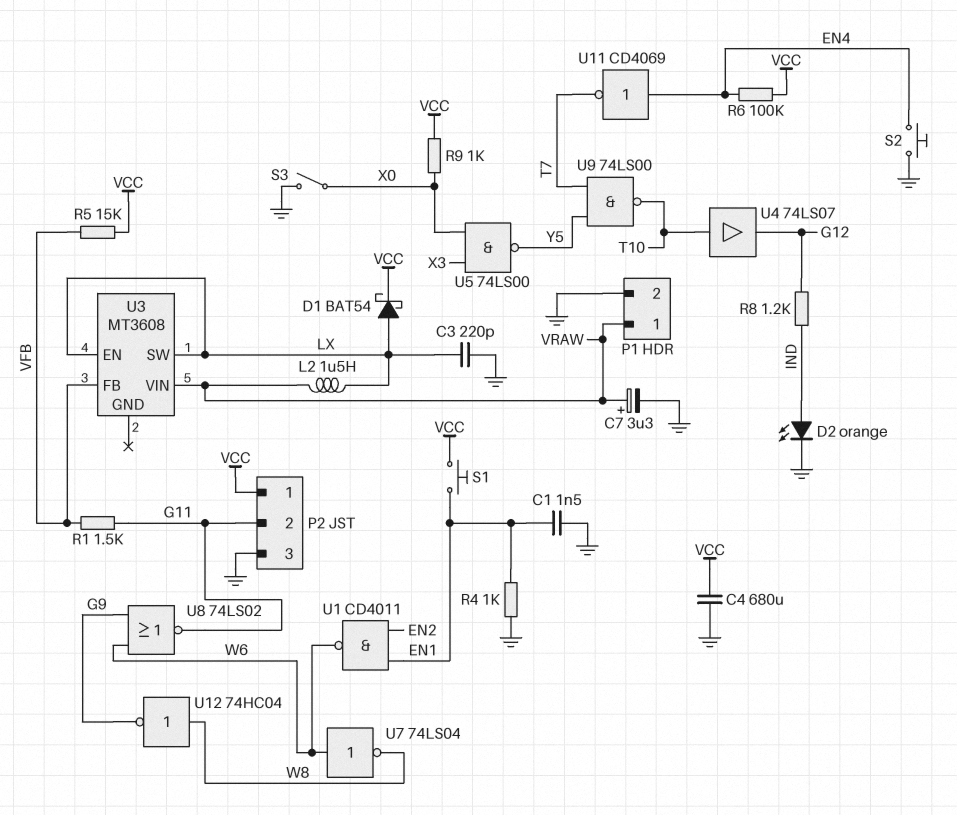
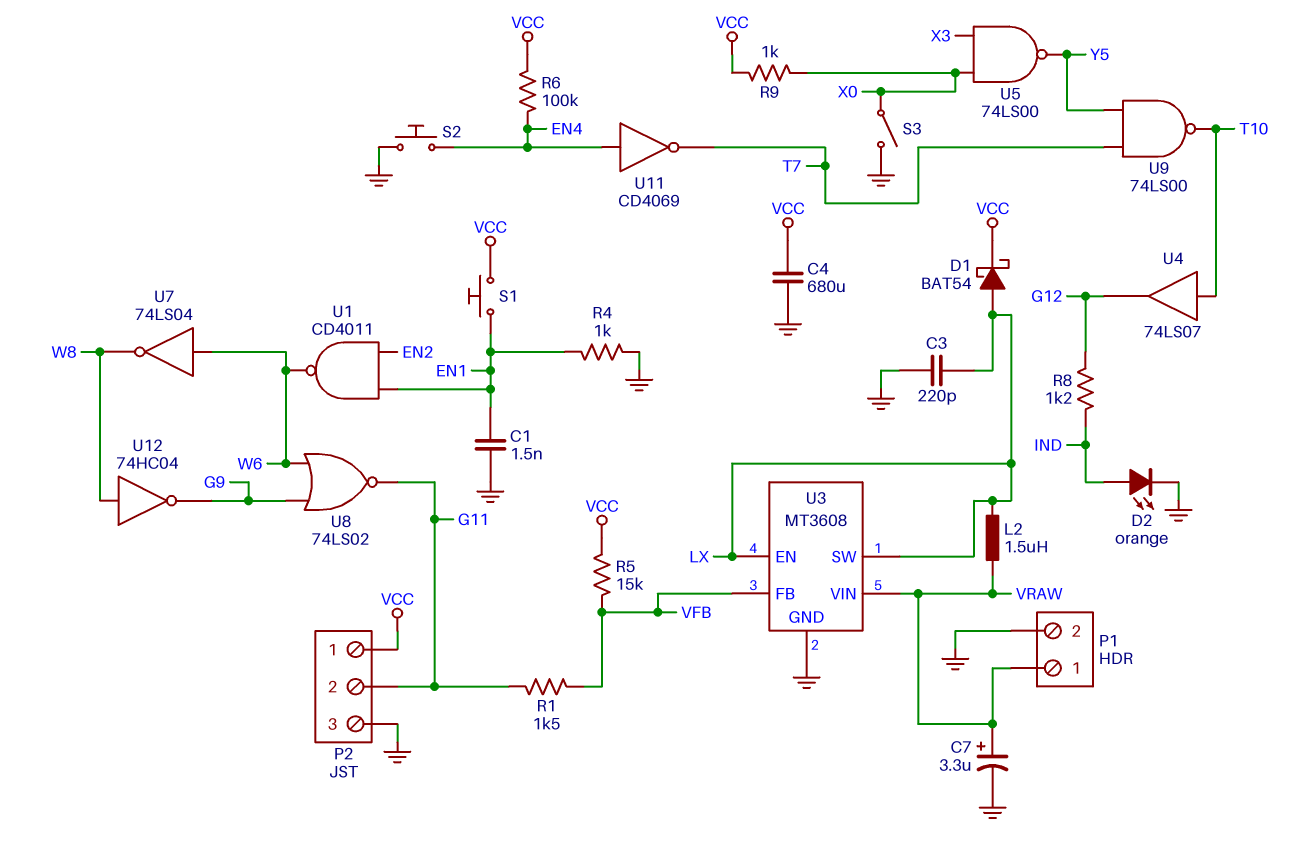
U3 pin GND: none -> GND

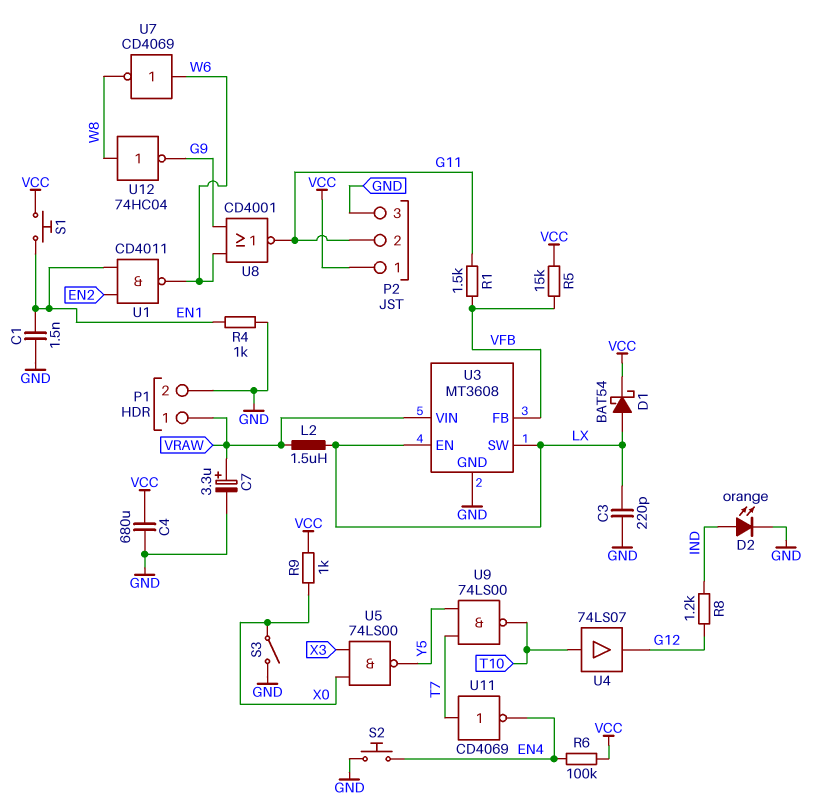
U7: NOT 74LS04 (in W6, out W8) -> NOT CD4069 (in W6, out W8)
U8: NOR 74LS02 (in G9, in W6, out G11) -> NOR CD4001 (in G9, in W6, out G11)
U11: NOT CD4069 (in EN4, out T7) -> NOT CD4069 (in T7, out EN4)

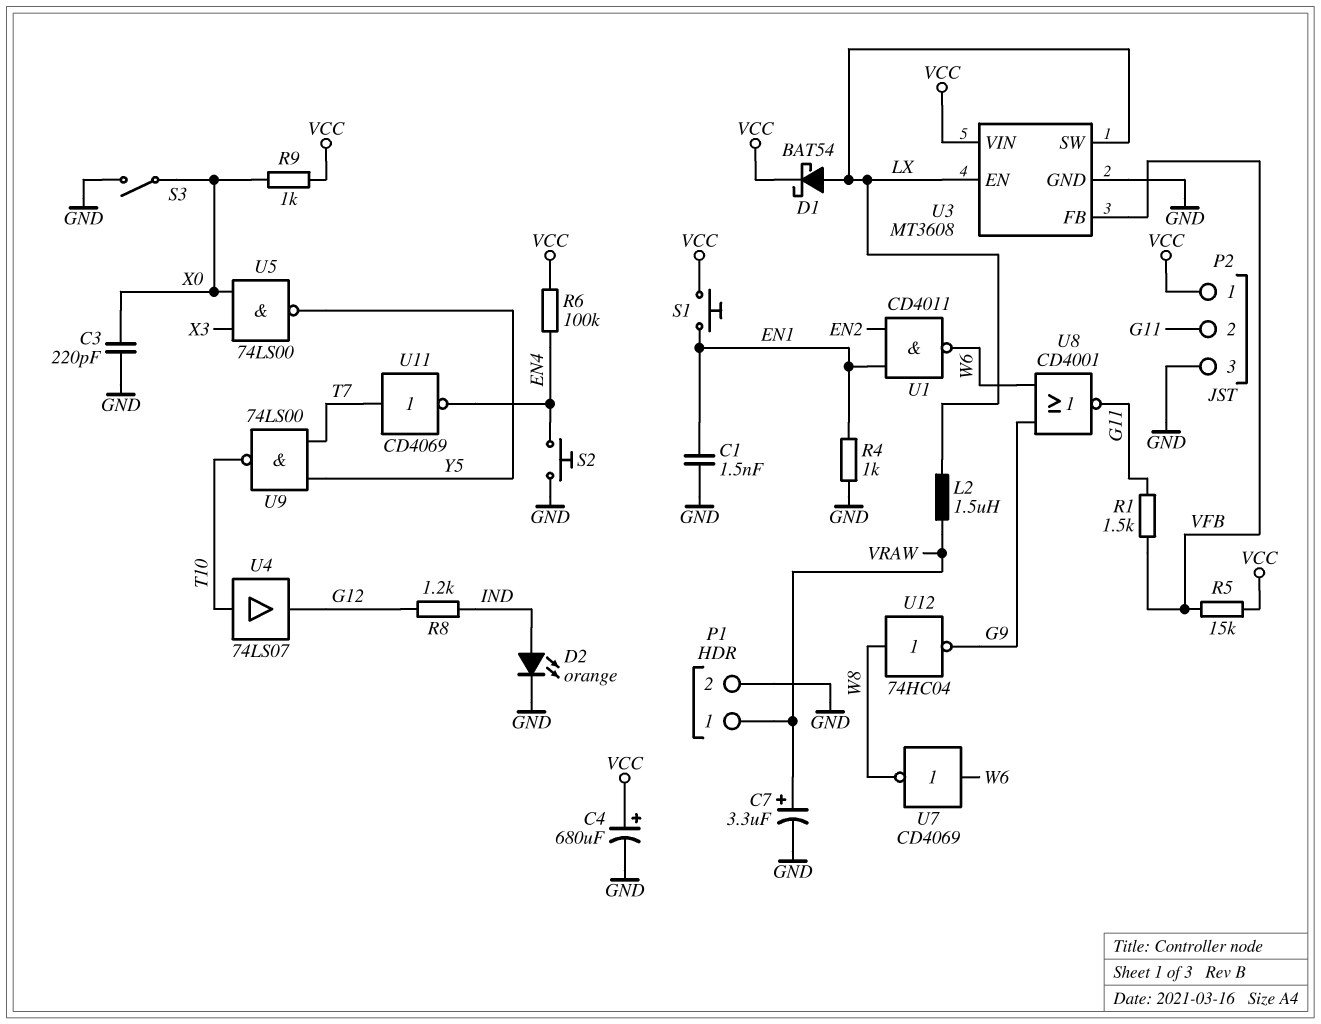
C3: 220pF (GND, LX) -> 220pF (GND, X0)
C4: 680uF (GND, VCC) -> 680uF (plus VCC, minus GND)
U3 pin VIN: VRAW -> VCC

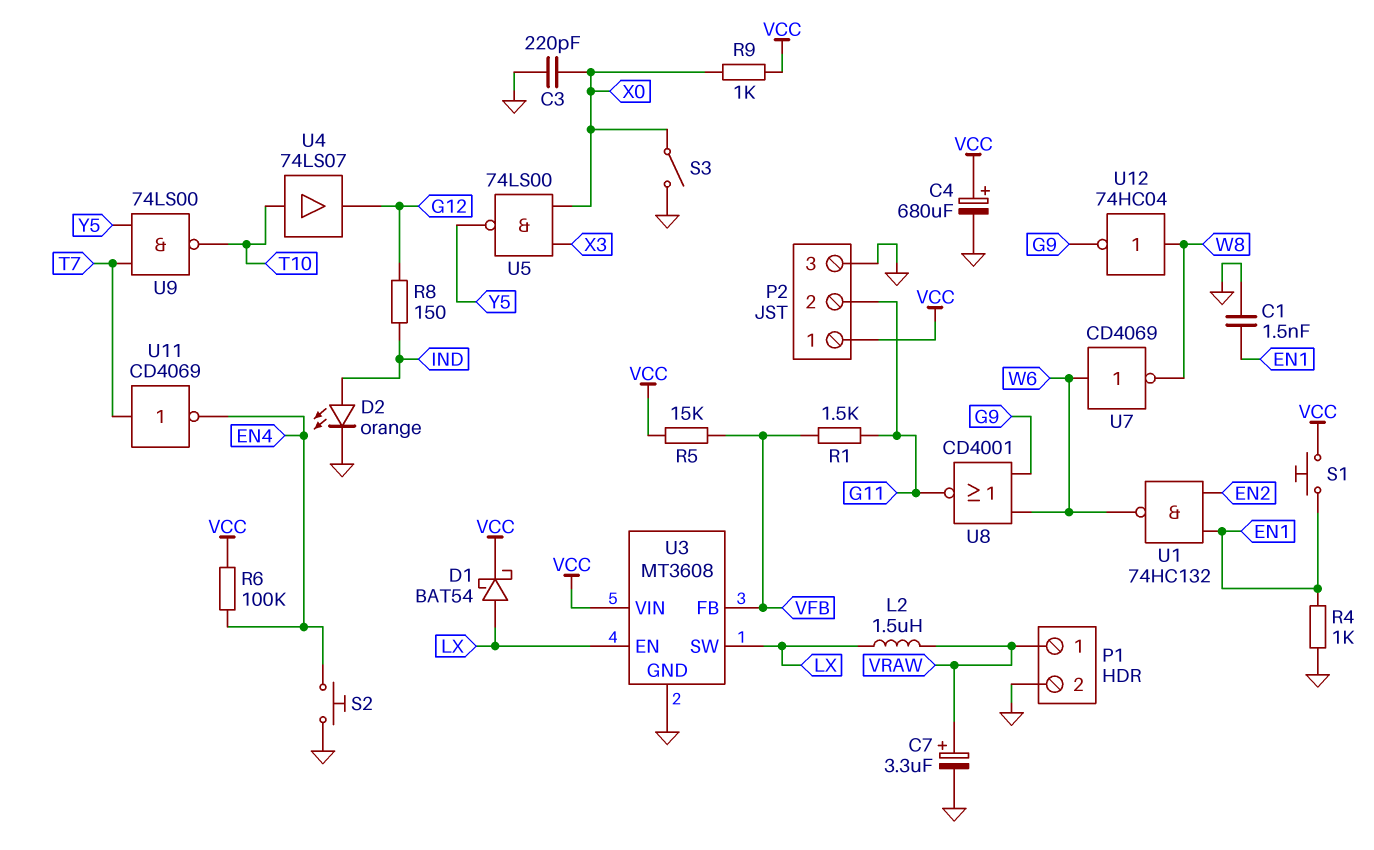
R8: 1.2k (G12, IND) -> 150 (G12, IND)
U1: NAND CD4011 (in EN1, in EN2, out W6) -> NAND 74HC132 (in EN1, in EN2, out W6)

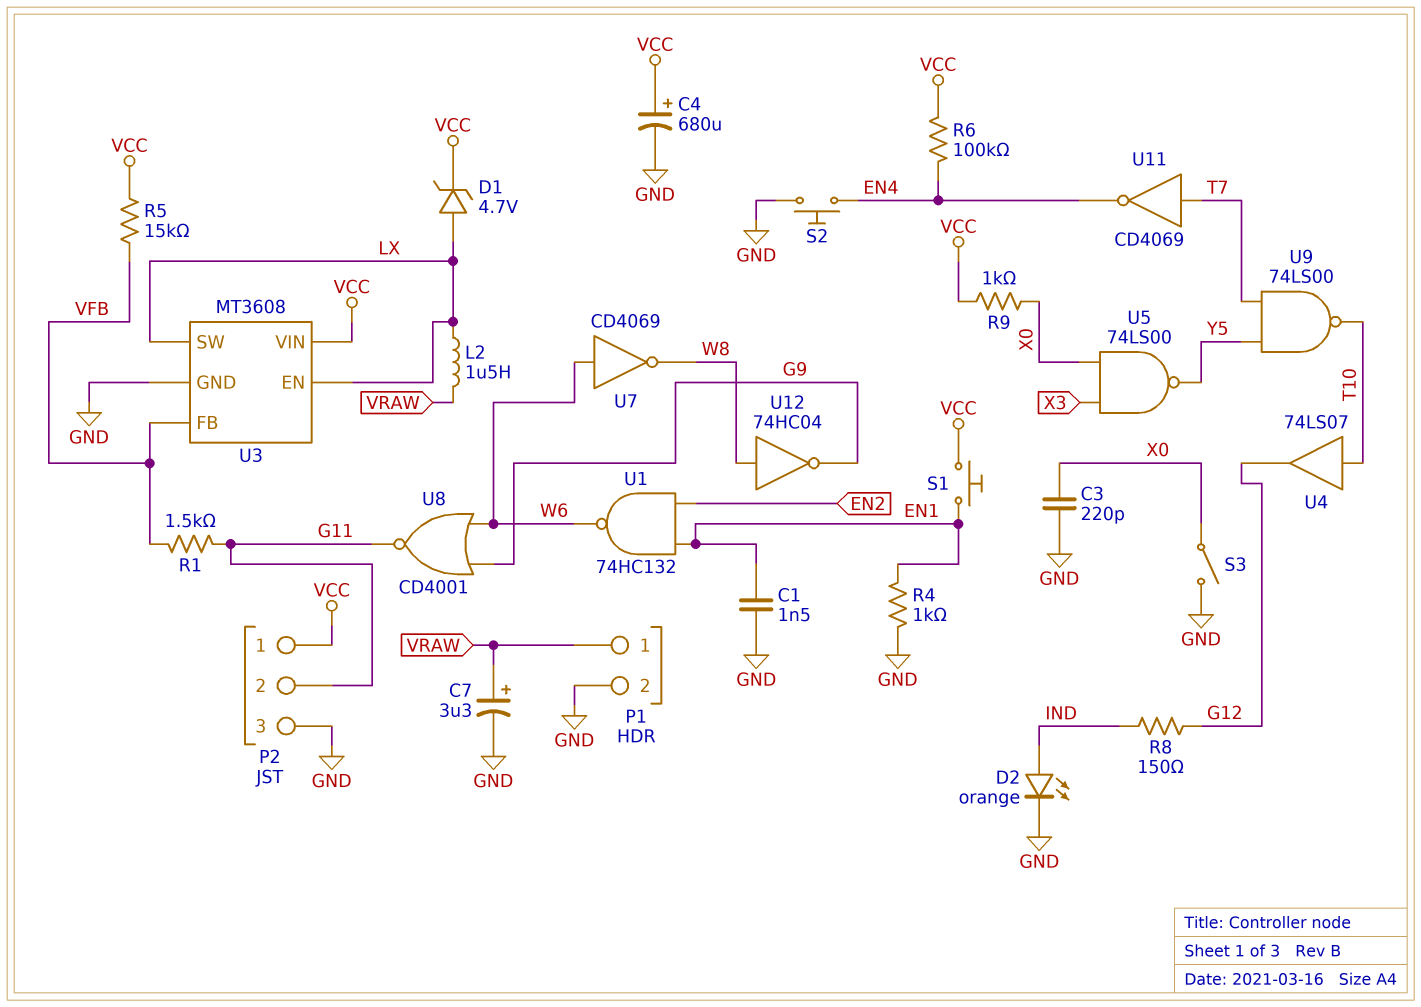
D1: schottky BAT54 (A LX, K VCC) -> zener 4.7V (A LX, K VCC)

